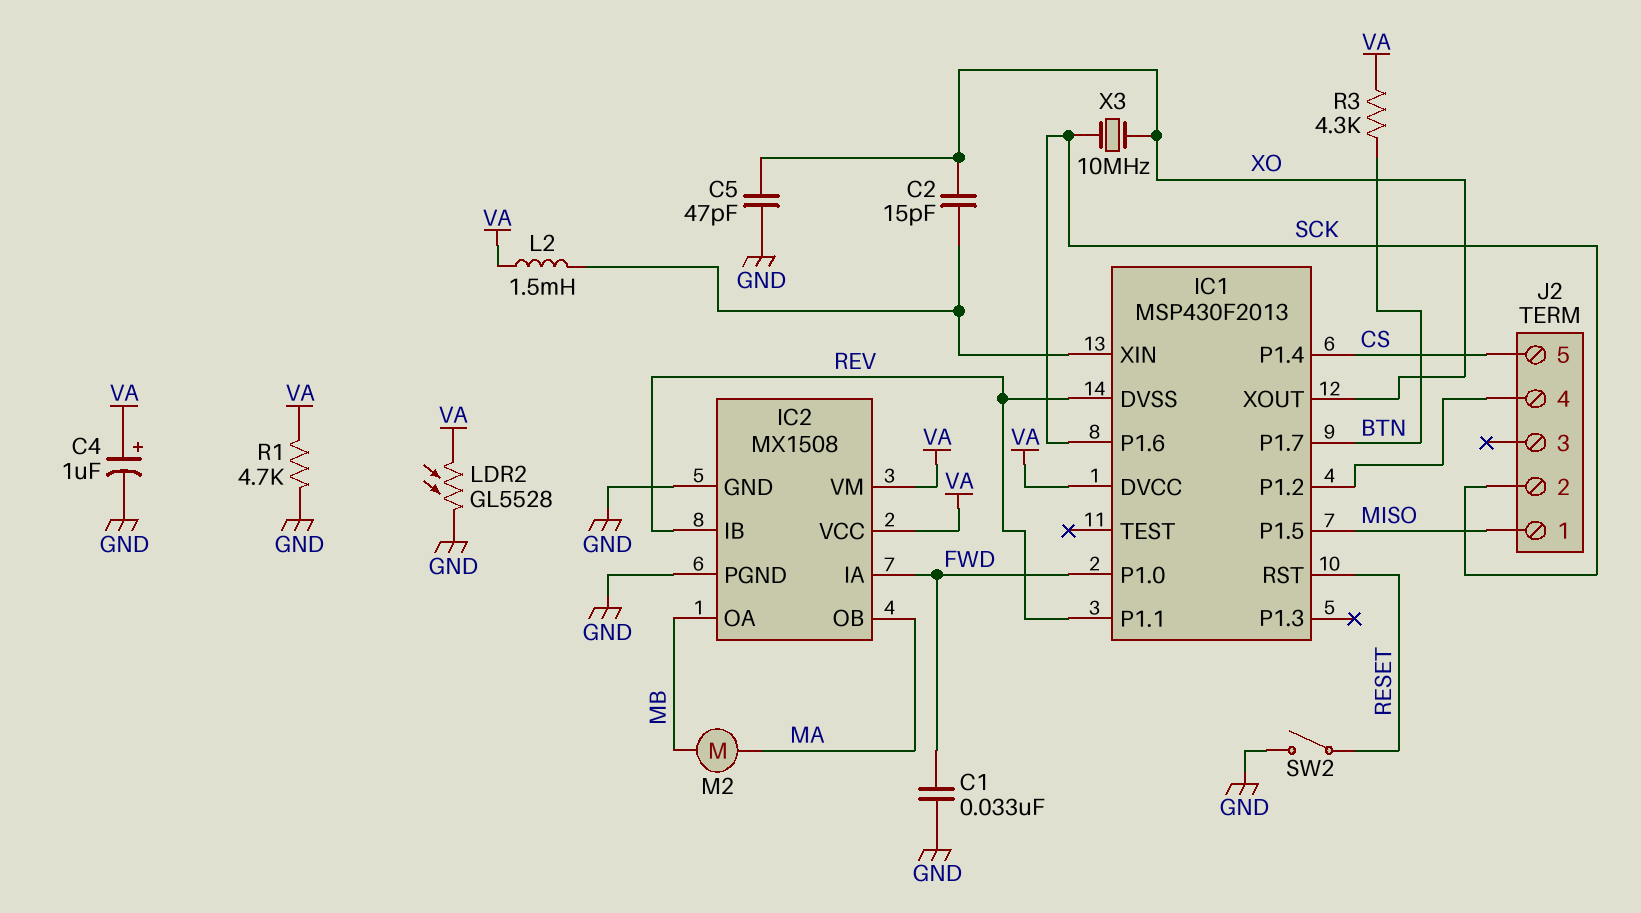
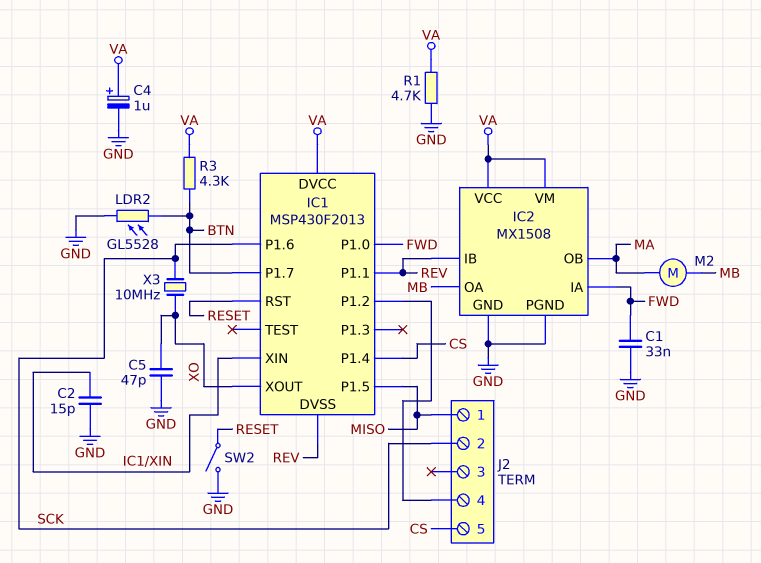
C2: 15pF (IC1/XIN, XO) -> 15pF (GND, IC1/XIN)
L2: 1.5mH (IC1/XIN, VA) -> none
LDR2: GL5528 (GND, VA) -> GL5528 (BTN, GND)

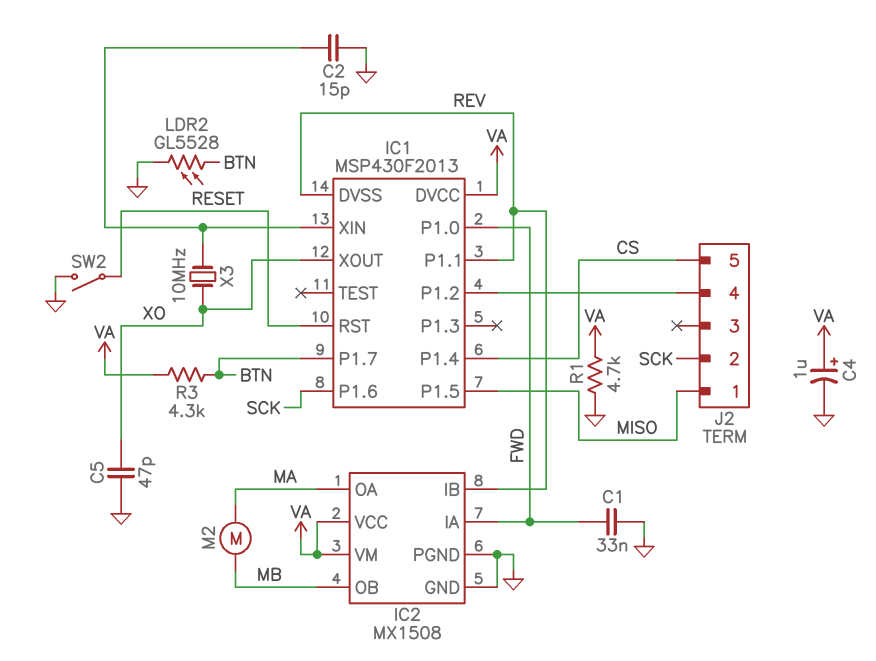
IC2 pin OA: MB -> MA
IC2 pin OB: MA -> MB
X3: 10MHz (SCK, XO) -> 10MHz (IC1/XIN, XO)

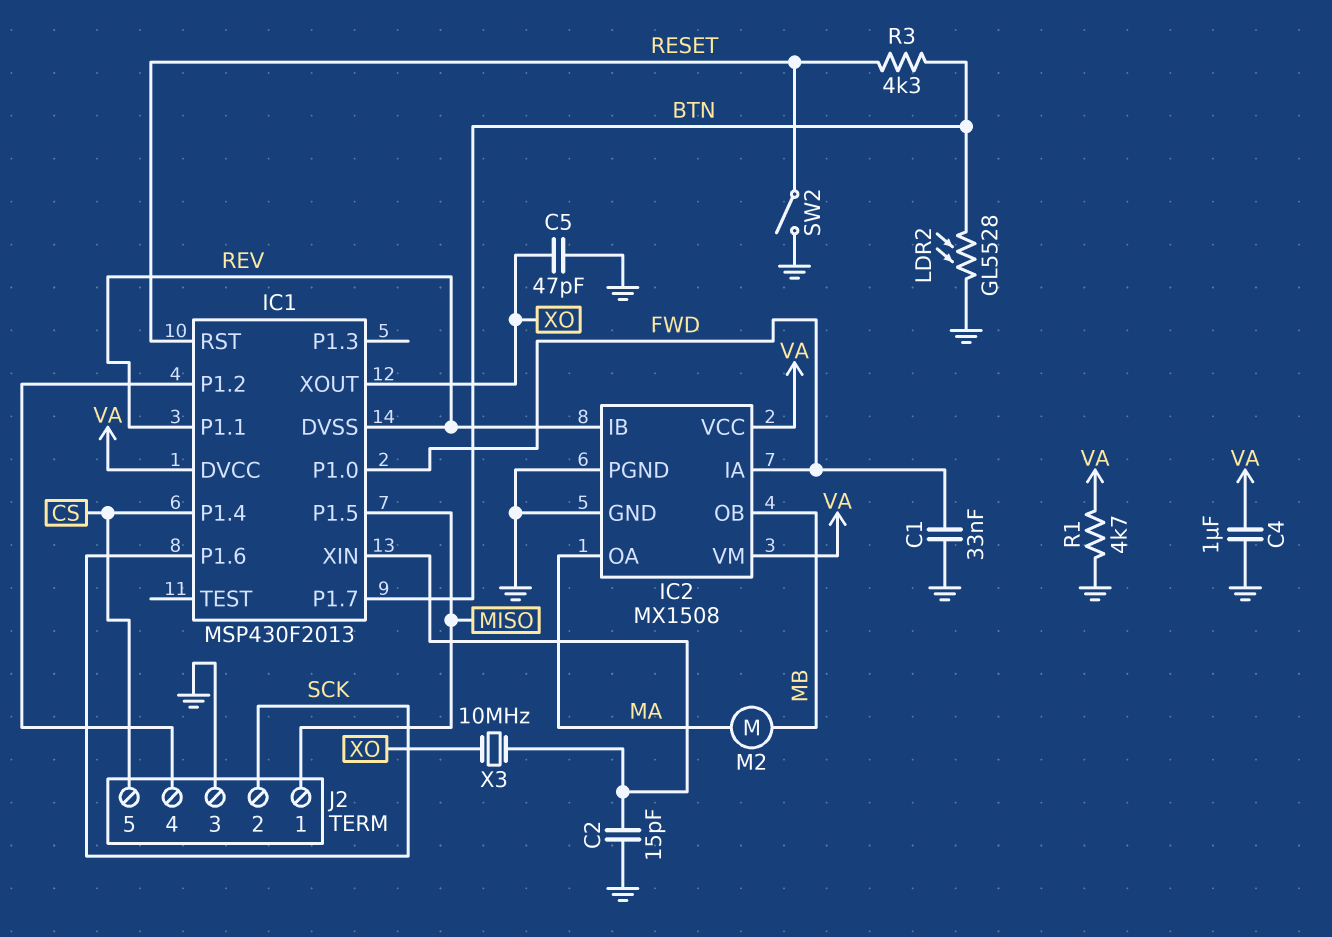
C4: 1uF (plus VA, minus GND) -> 1uF (GND, VA)
J2 pin 3: none -> GND
R3: 4.3k (BTN, VA) -> 4.3k (BTN, RESET)

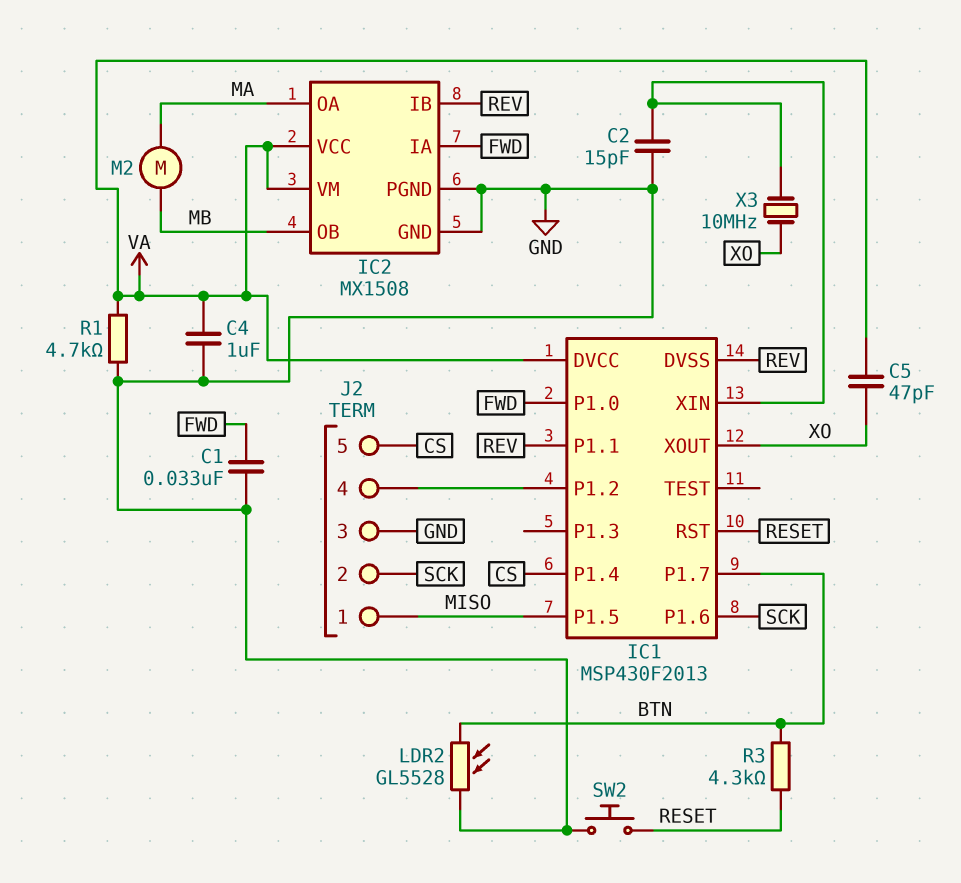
C5: 47pF (GND, XO) -> 47pF (VA, XO)
SW2: switch (GND, RESET) -> button (GND, RESET)

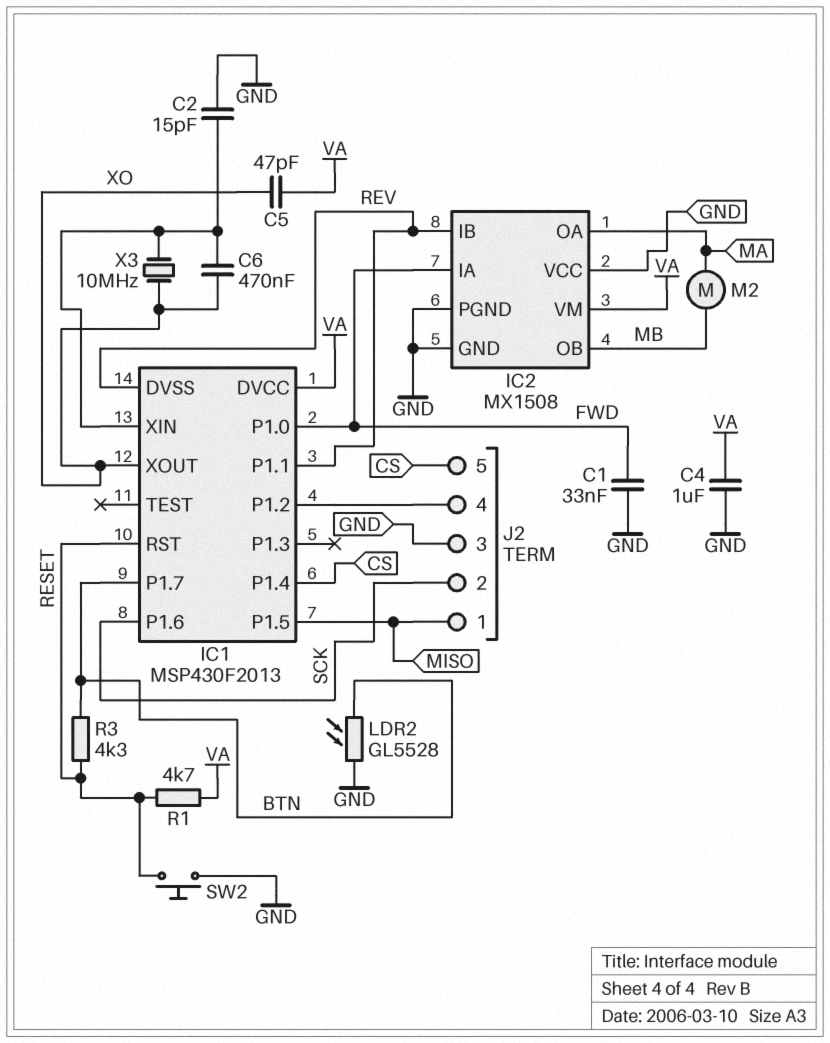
C6: none -> 470nF (IC1/XIN, XO)
IC2 pin VCC: VA -> GND
R1: 4.7k (GND, VA) -> 4.7k (RESET, VA)

